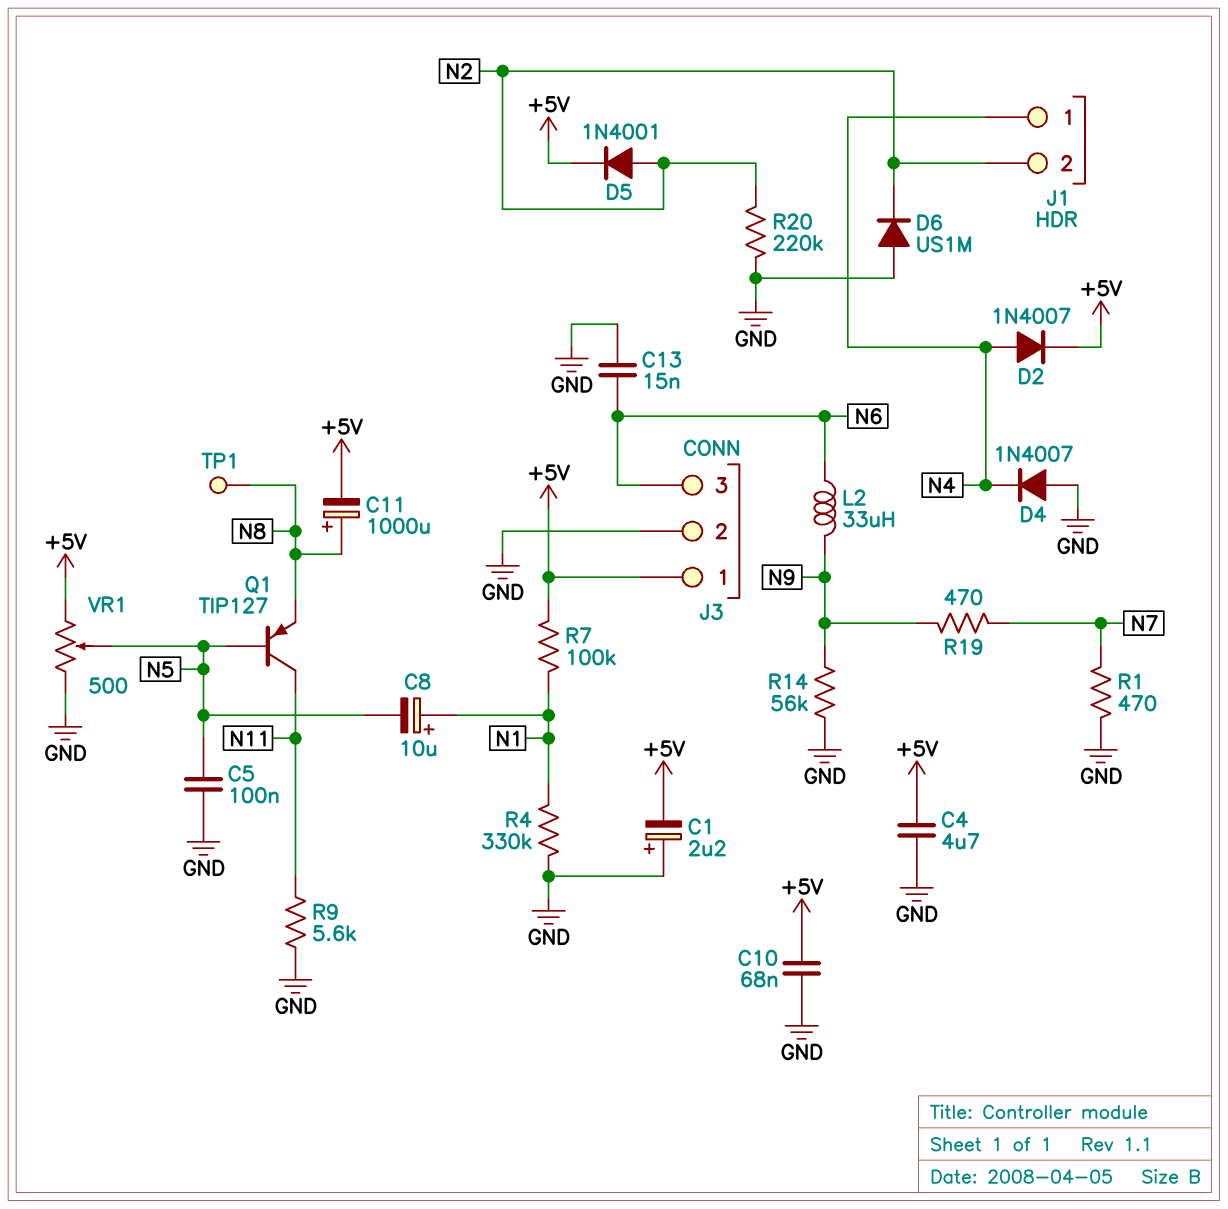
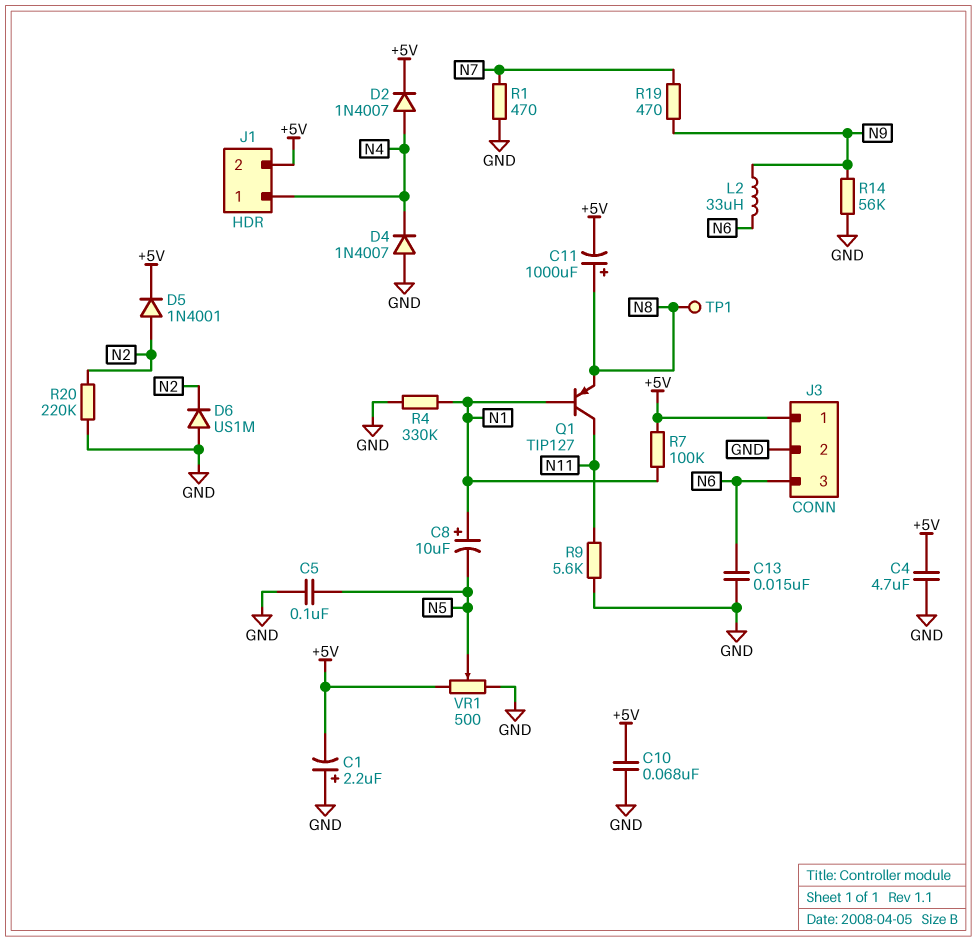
J1 pin 2: N2 -> +5V
Q1: PNP TIP127 (B N5, C N11, E N8) -> PNP TIP127 (B N1, C N11, E N8)

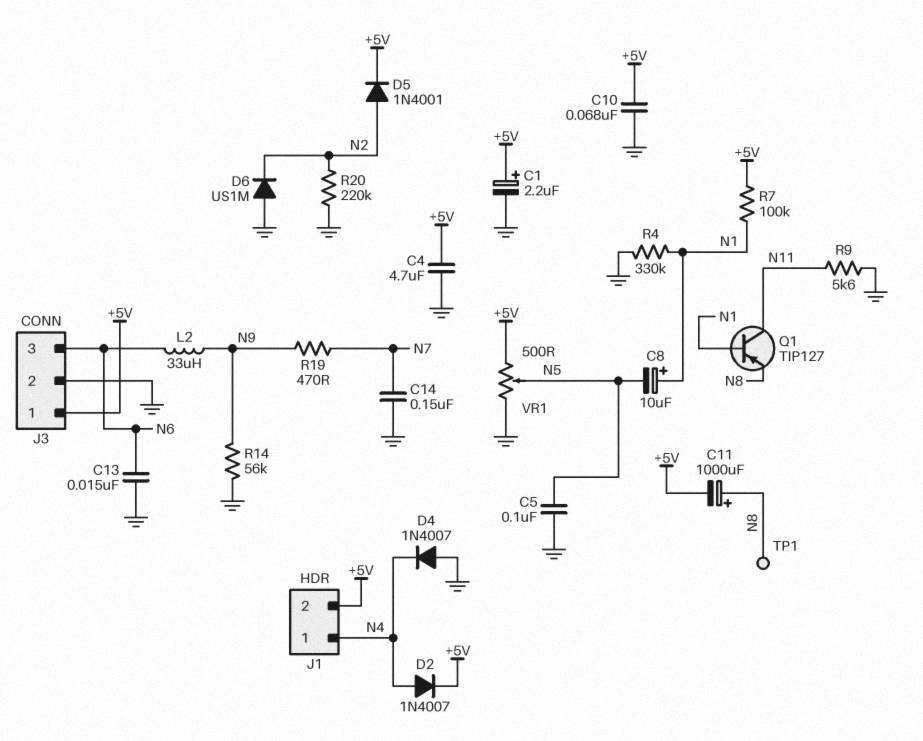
C1: 2.2uF (plus GND, minus +5V) -> 2.2uF (plus +5V, minus GND)
C14: none -> 150nF (GND, N7)
R1: 470 (GND, N7) -> none

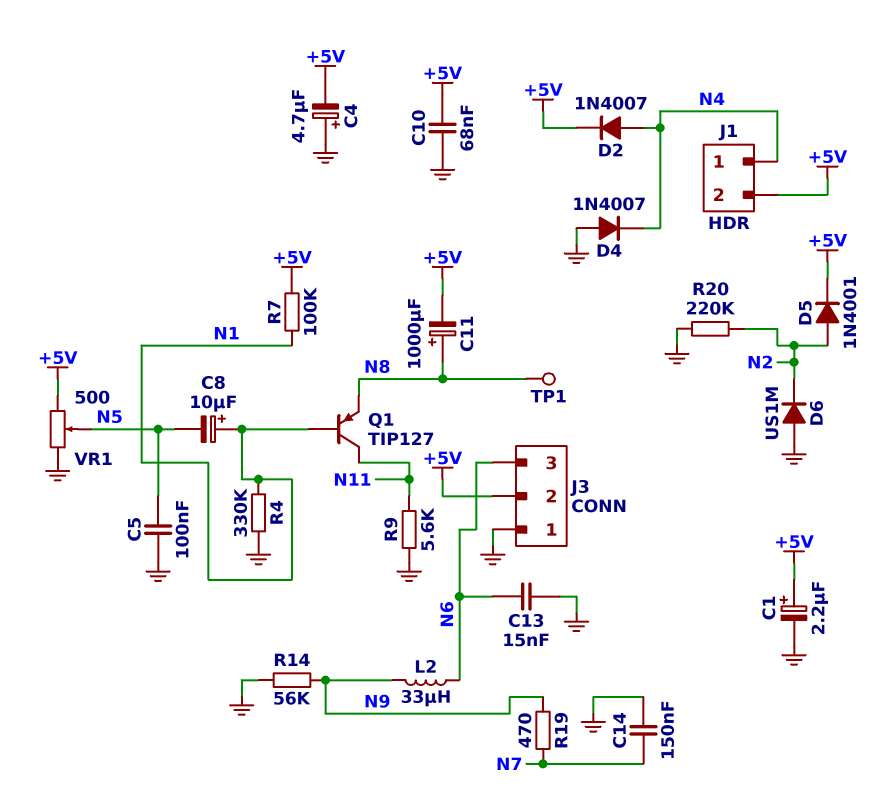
C4: 4.7uF (+5V, GND) -> 4.7uF (plus GND, minus +5V)
J3 pin 1: +5V -> GND
J3 pin 2: GND -> +5V

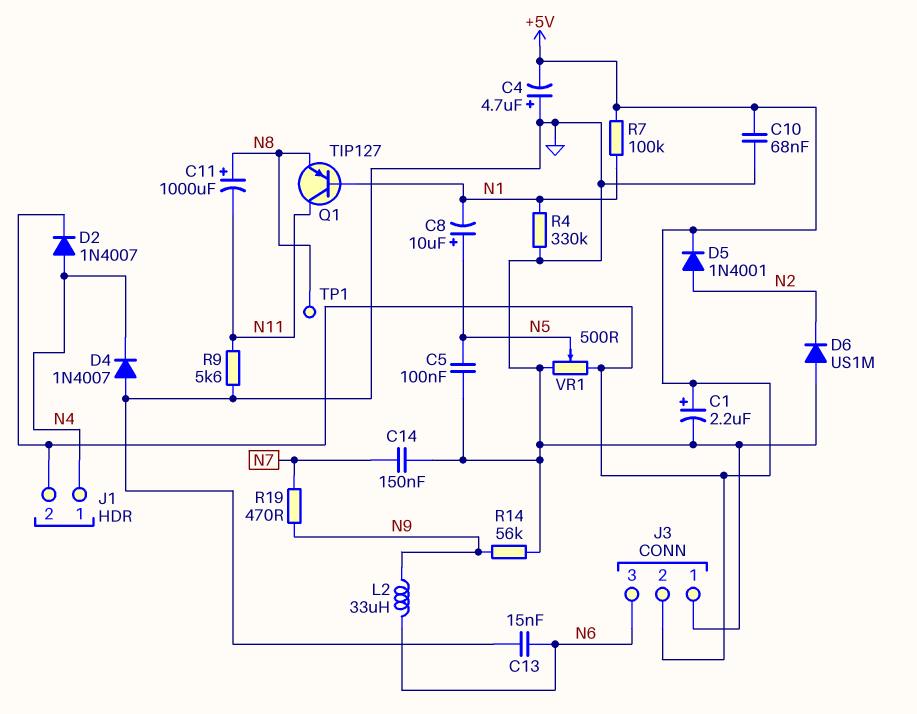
C8: 10uF (plus N1, minus N5) -> 10uF (plus N5, minus N1)
C11: 1000uF (plus N8, minus +5V) -> 1000uF (plus N8, minus N11)
R20: 220k (GND, N2) -> none

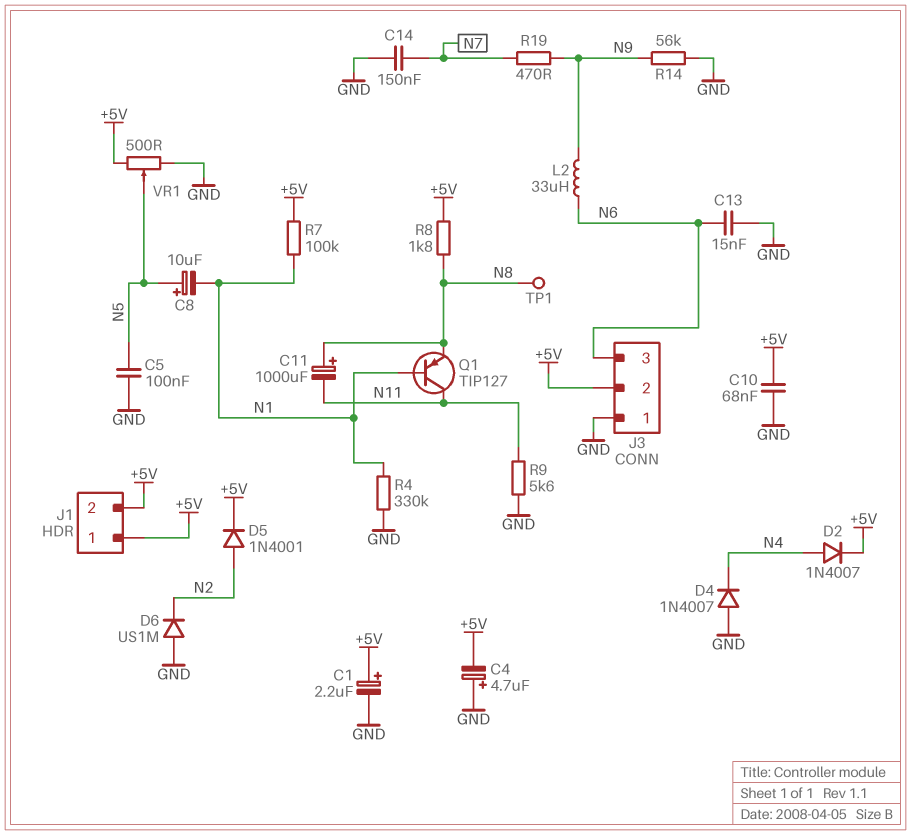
J1 pin 1: N4 -> +5V
R8: none -> 1.8k (+5V, N8)

